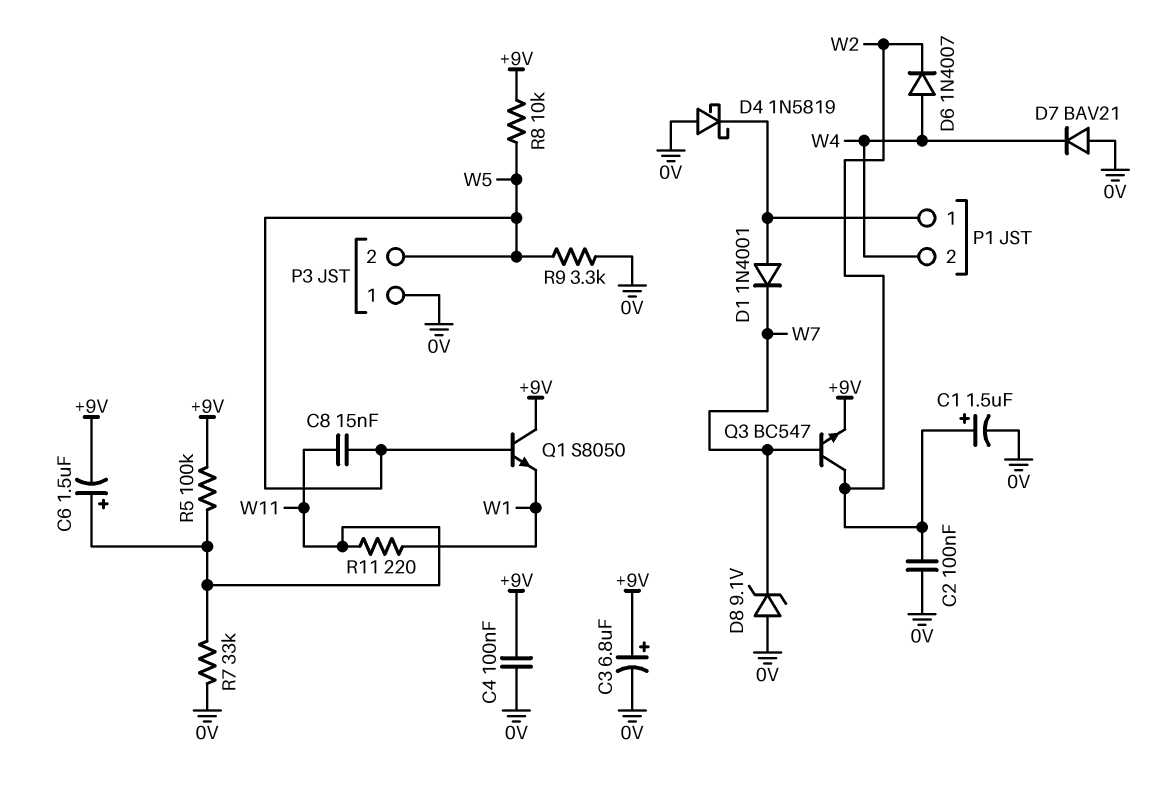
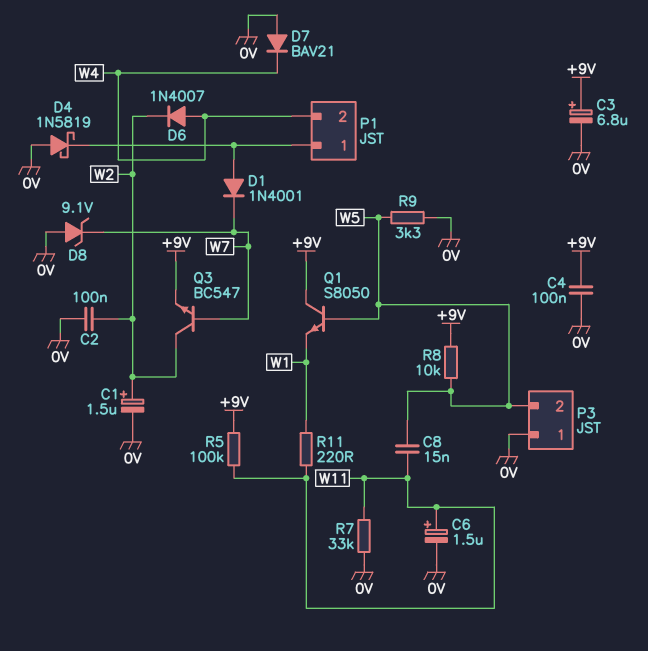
C6: 1.5uF (plus W11, minus +9V) -> 1.5uF (plus W11, minus 0V)

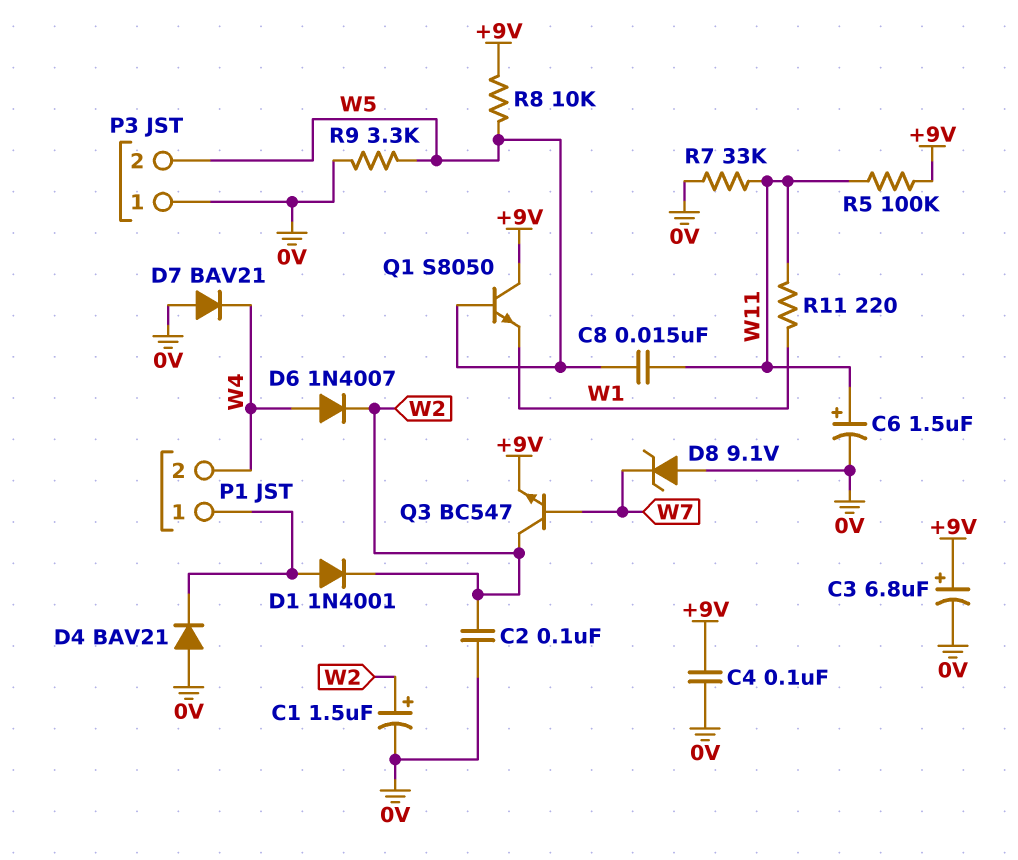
D1: diode 1N4001 (A P1/1, K W7) -> diode 1N4001 (A P1/1, K W2)
D4: schottky 1N5819 (A 0V, K P1/1) -> diode BAV21 (A 0V, K P1/1)

